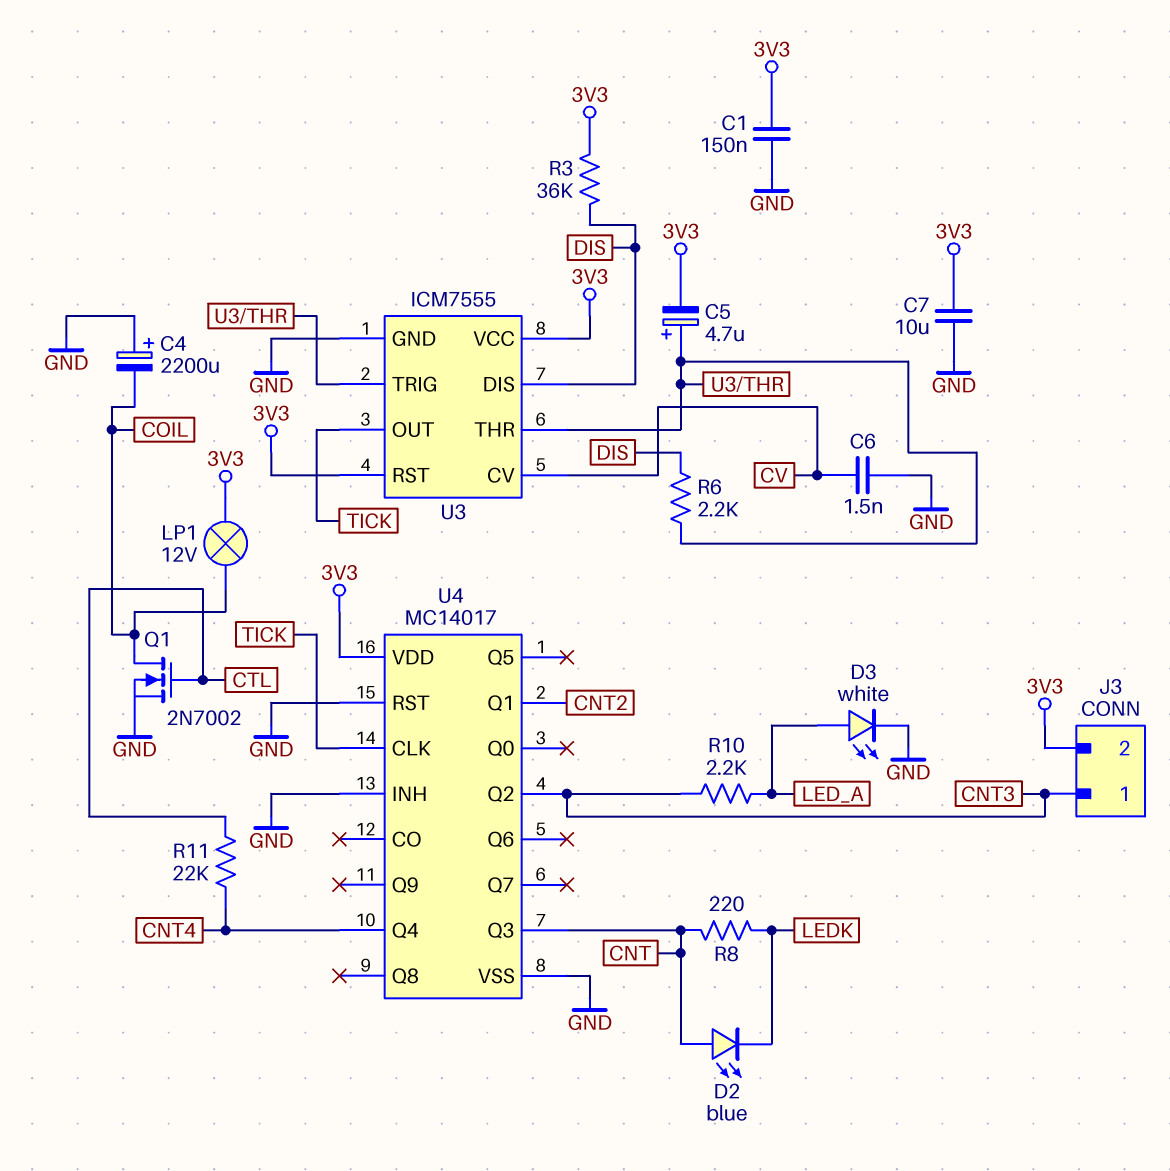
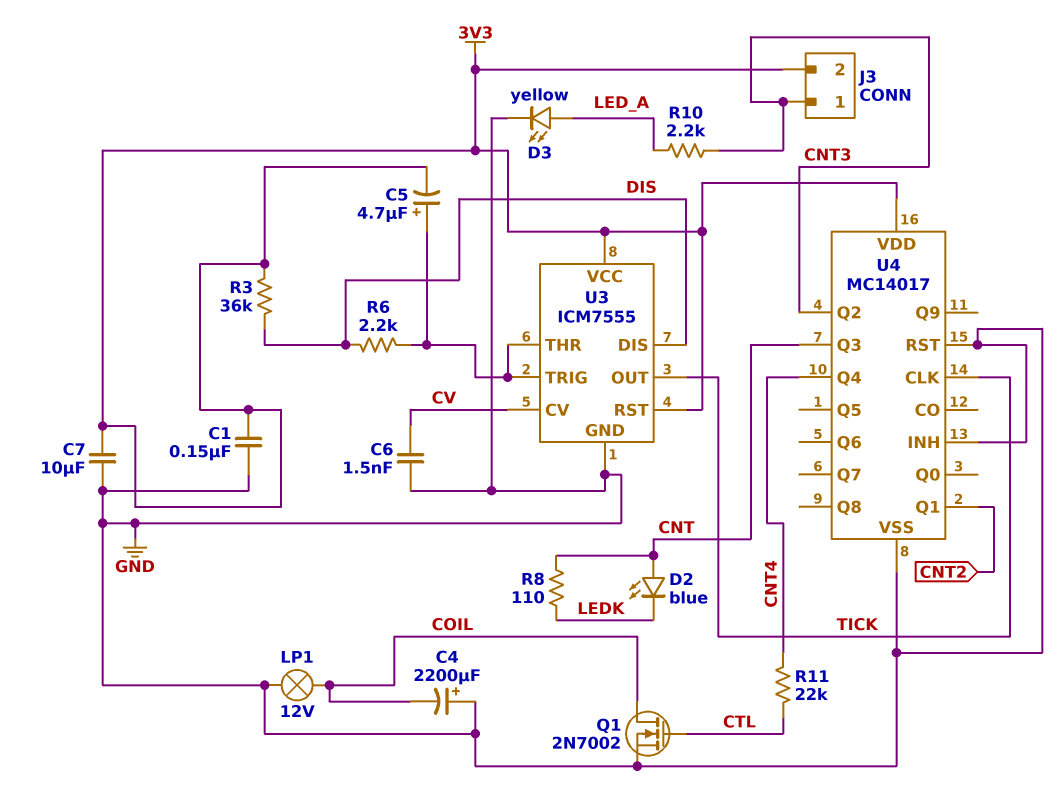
D3: LED white (A LED_A, K GND) -> LED yellow (A LED_A, K GND)
LP1: lamp 12V (3V3, COIL) -> lamp 12V (COIL, GND)
R8: 220 (CNT, LEDK) -> 110 (CNT, LEDK)

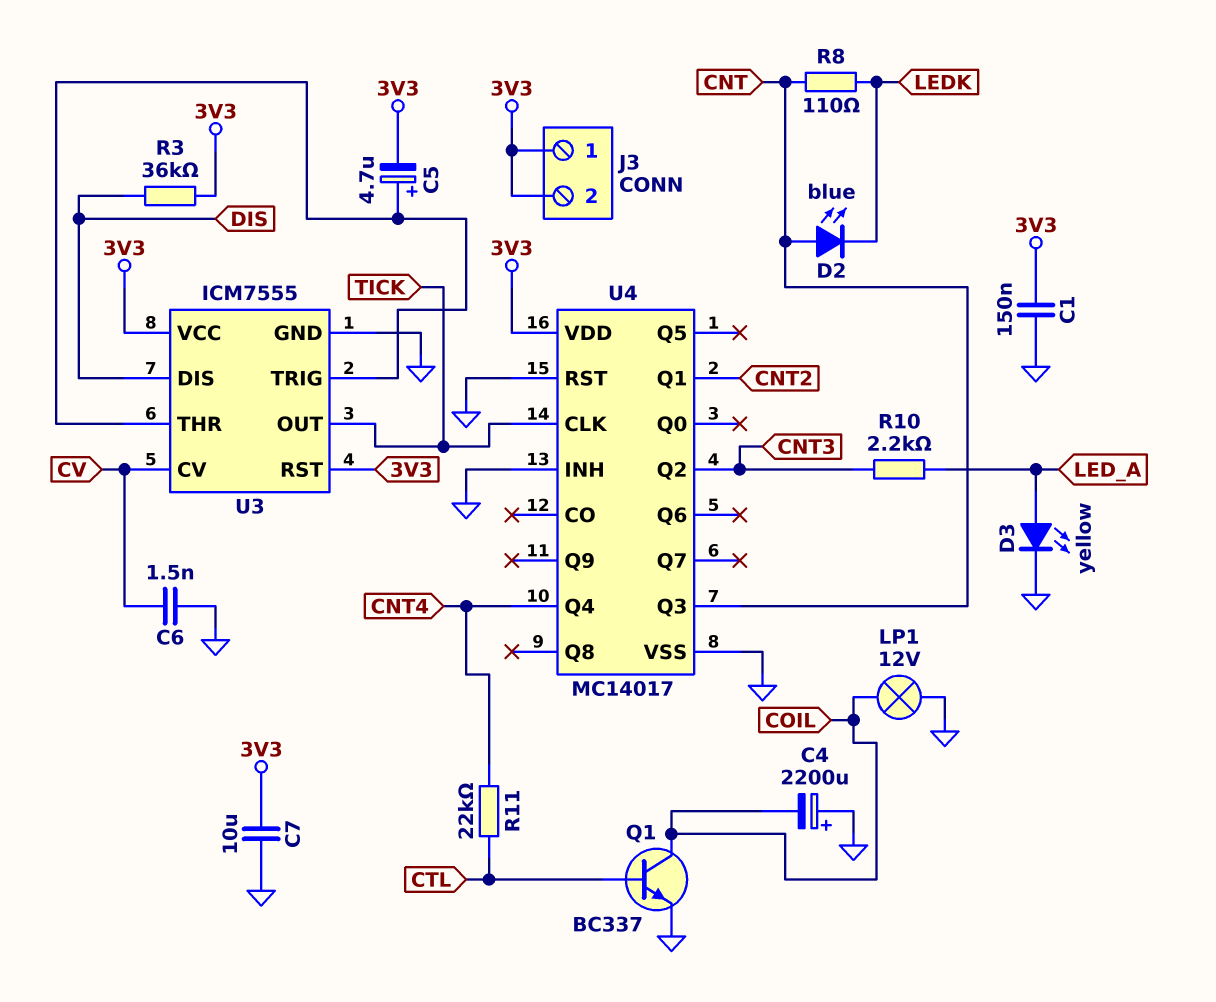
J3 pin 1: CNT3 -> 3V3
Q1: NMOS 2N7002 (G CTL, D COIL, S GND) -> NPN BC337 (B CTL, C COIL, E GND)
R6: 2.2k (DIS, U3/THR) -> none

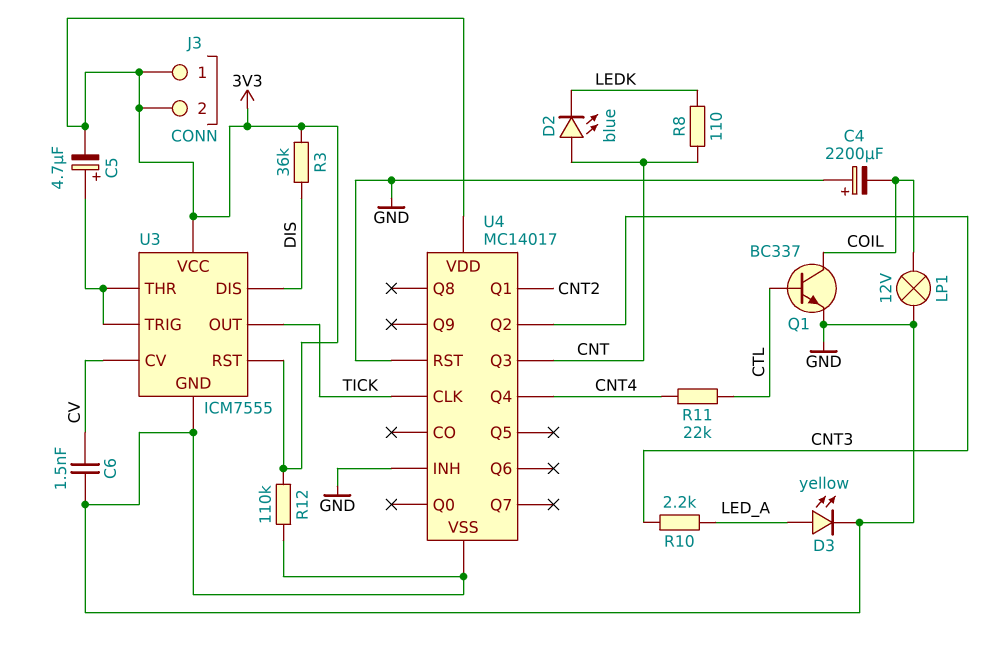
C1: 150nF (3V3, GND) -> none
C7: 10uF (3V3, GND) -> none
R12: none -> 110k (3V3, GND)

